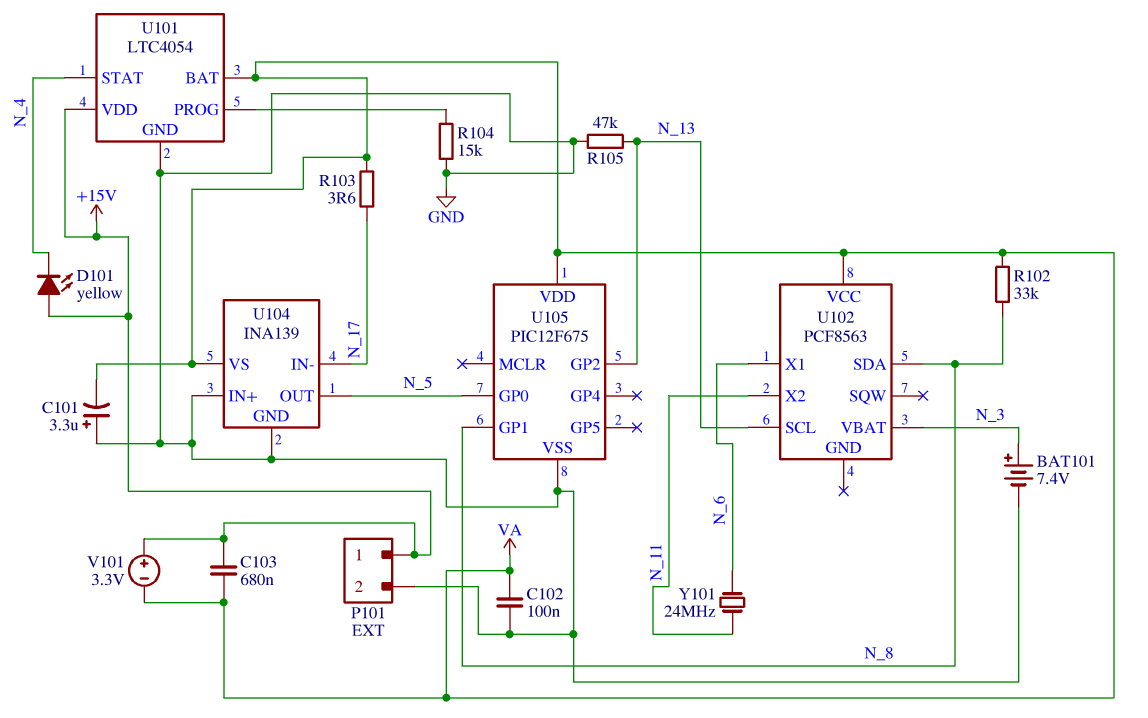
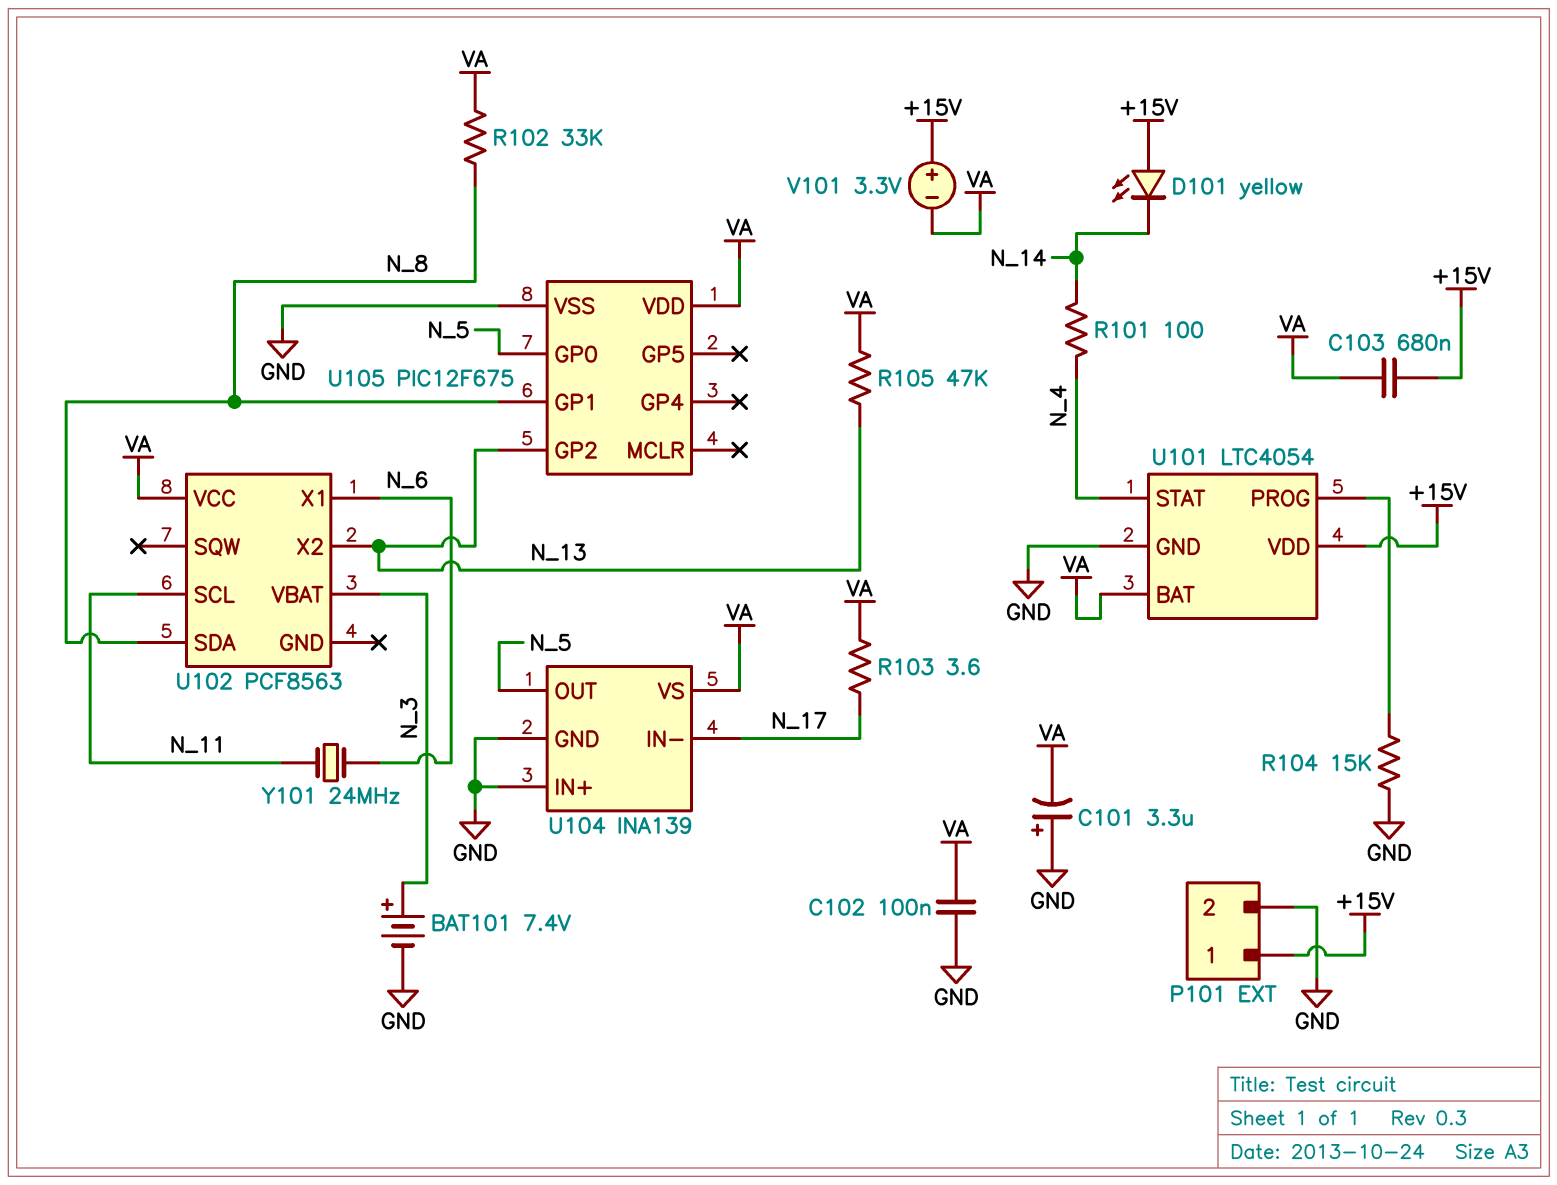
D101: LED yellow (A +15V, K N_4) -> LED yellow (A +15V, K N_14)
R101: none -> 100 (N_4, N_14)
R105: 47k (GND, N_13) -> 47k (N_13, VA)
U102 pin SCL: N_13 -> N_11
U102 pin X2: N_11 -> N_13

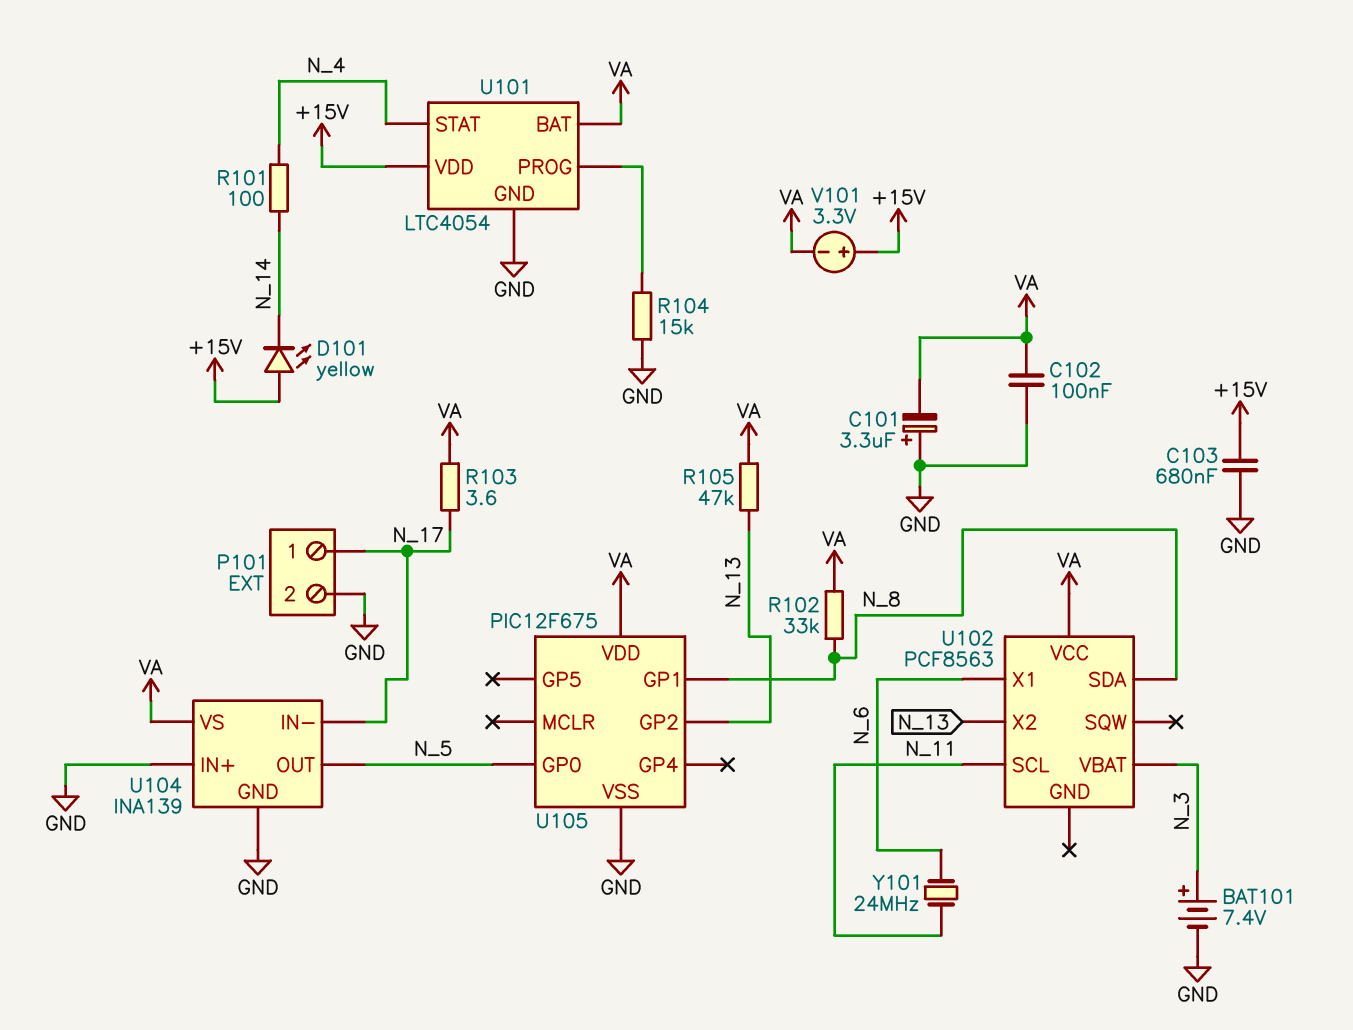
C103: 680nF (+15V, VA) -> 680nF (+15V, GND)
P101 pin 1: +15V -> N_17

